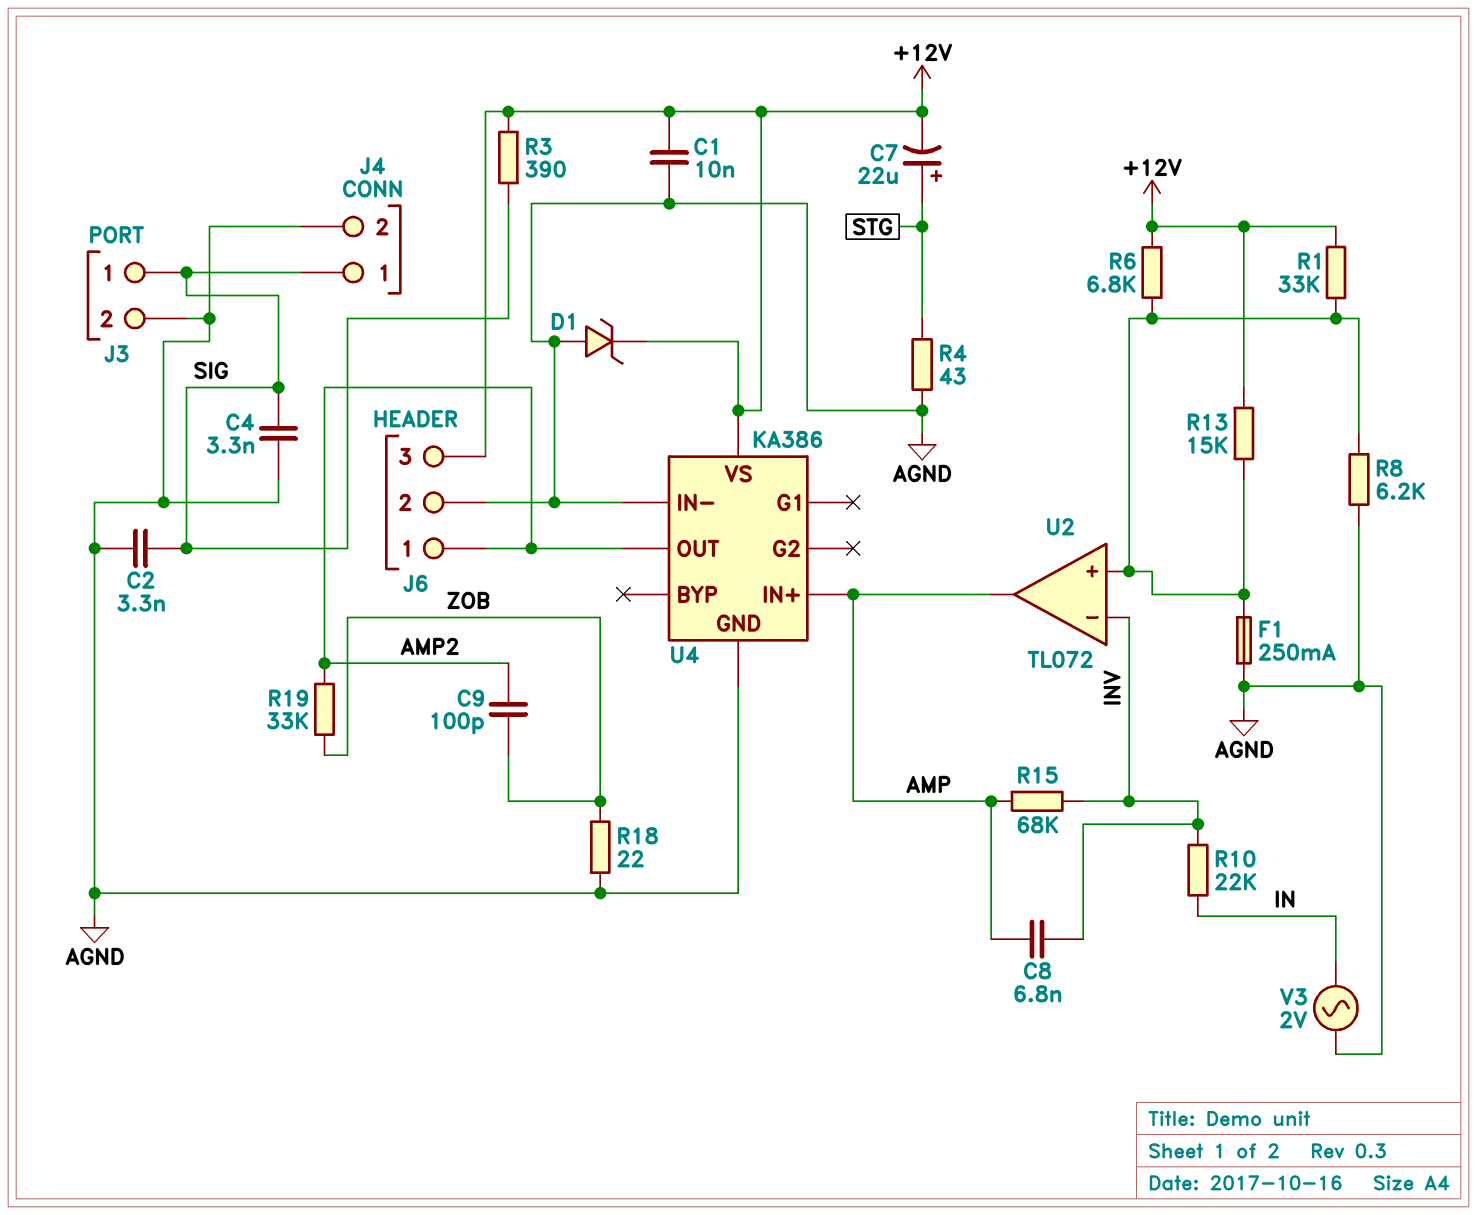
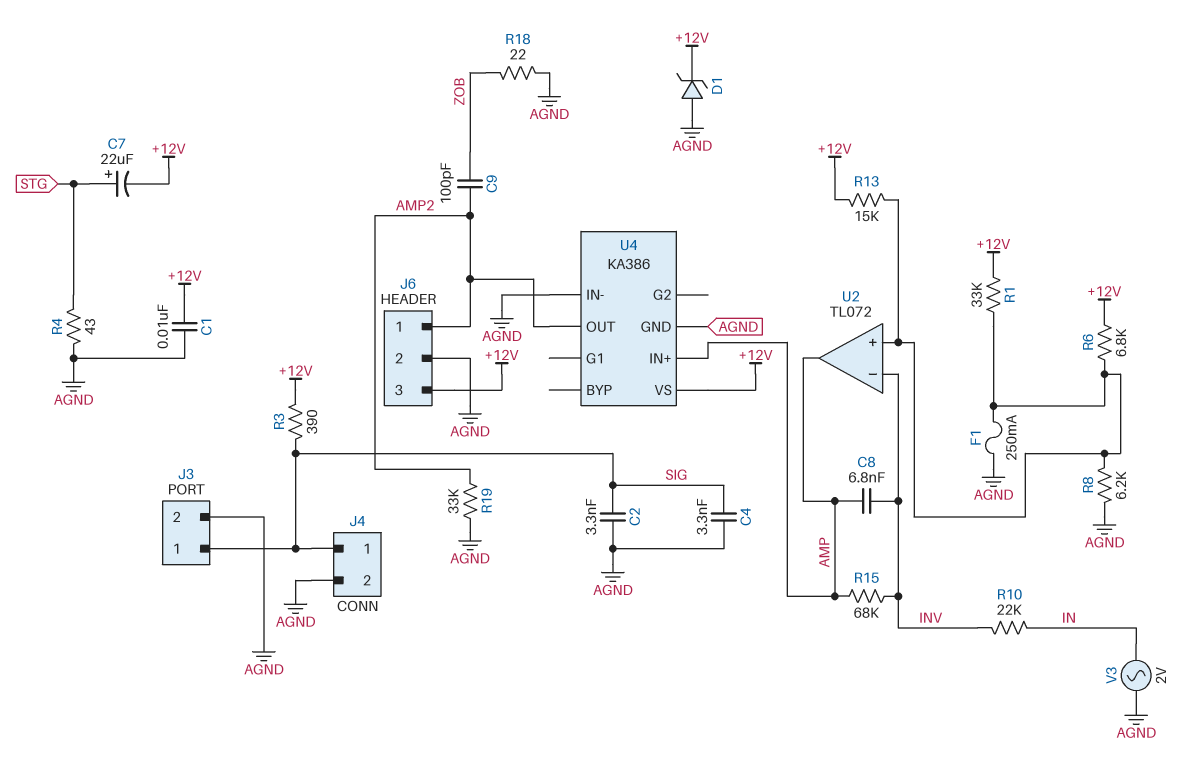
R19: 33k (AMP2, ZOB) -> 33k (AGND, AMP2)

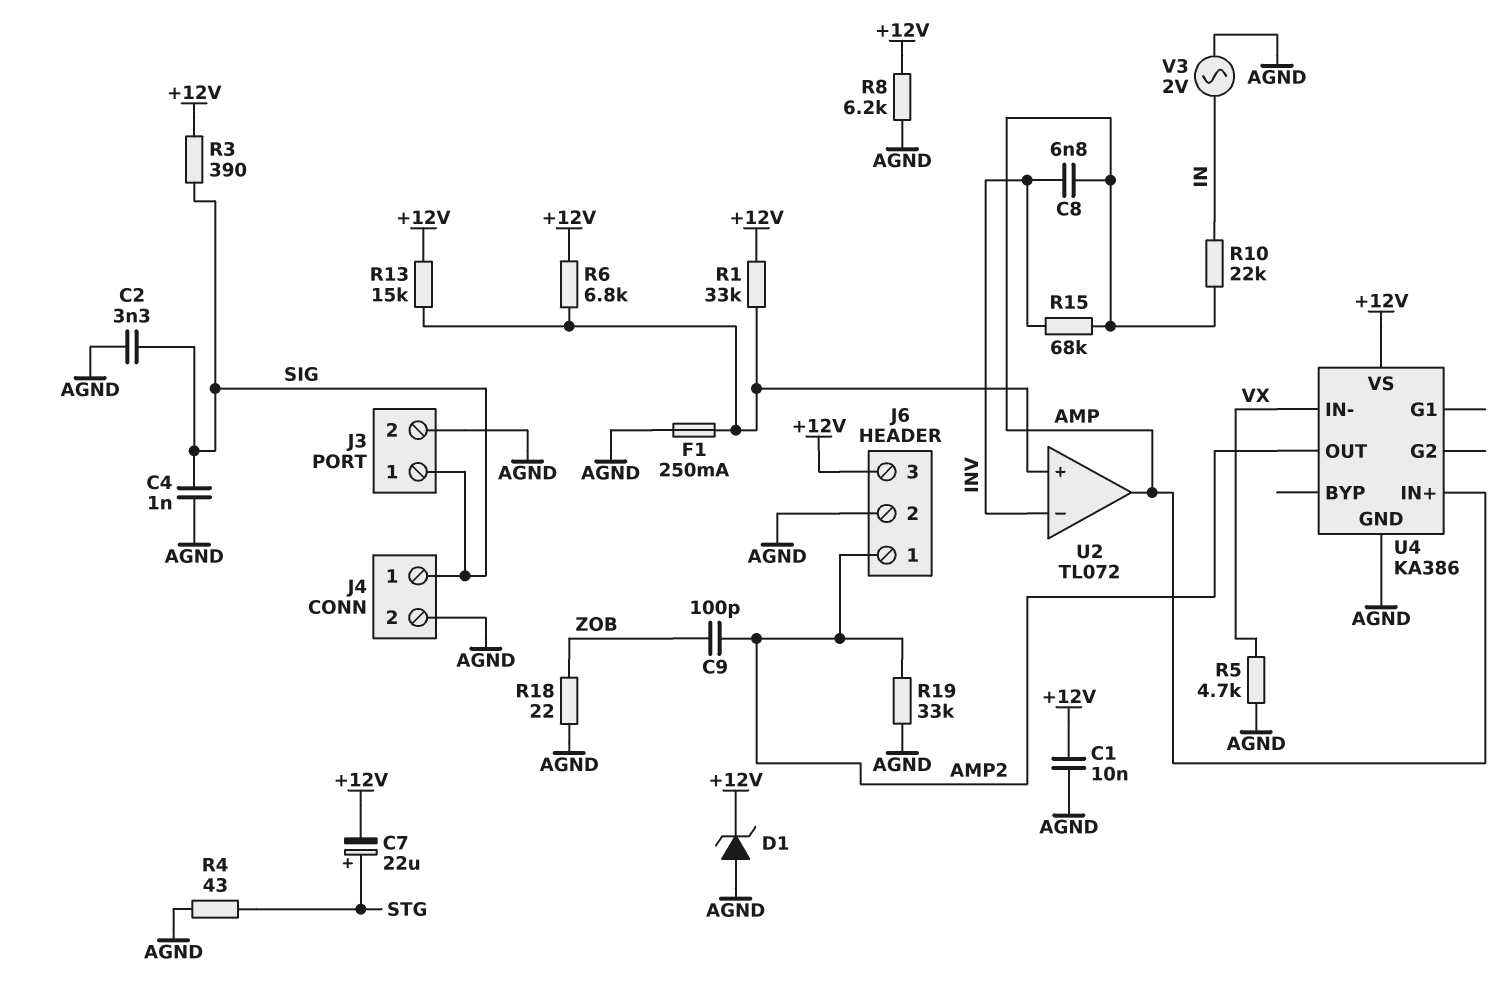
C4: 3.3nF (AGND, SIG) -> 1nF (AGND, SIG)
R5: none -> 4.7k (AGND, VX)
R8: 6.2k (AGND, U2/in+) -> 6.2k (+12V, AGND)
R10: 22k (IN, INV) -> 22k (AMP, IN)
U4 pin IN-: AGND -> VX

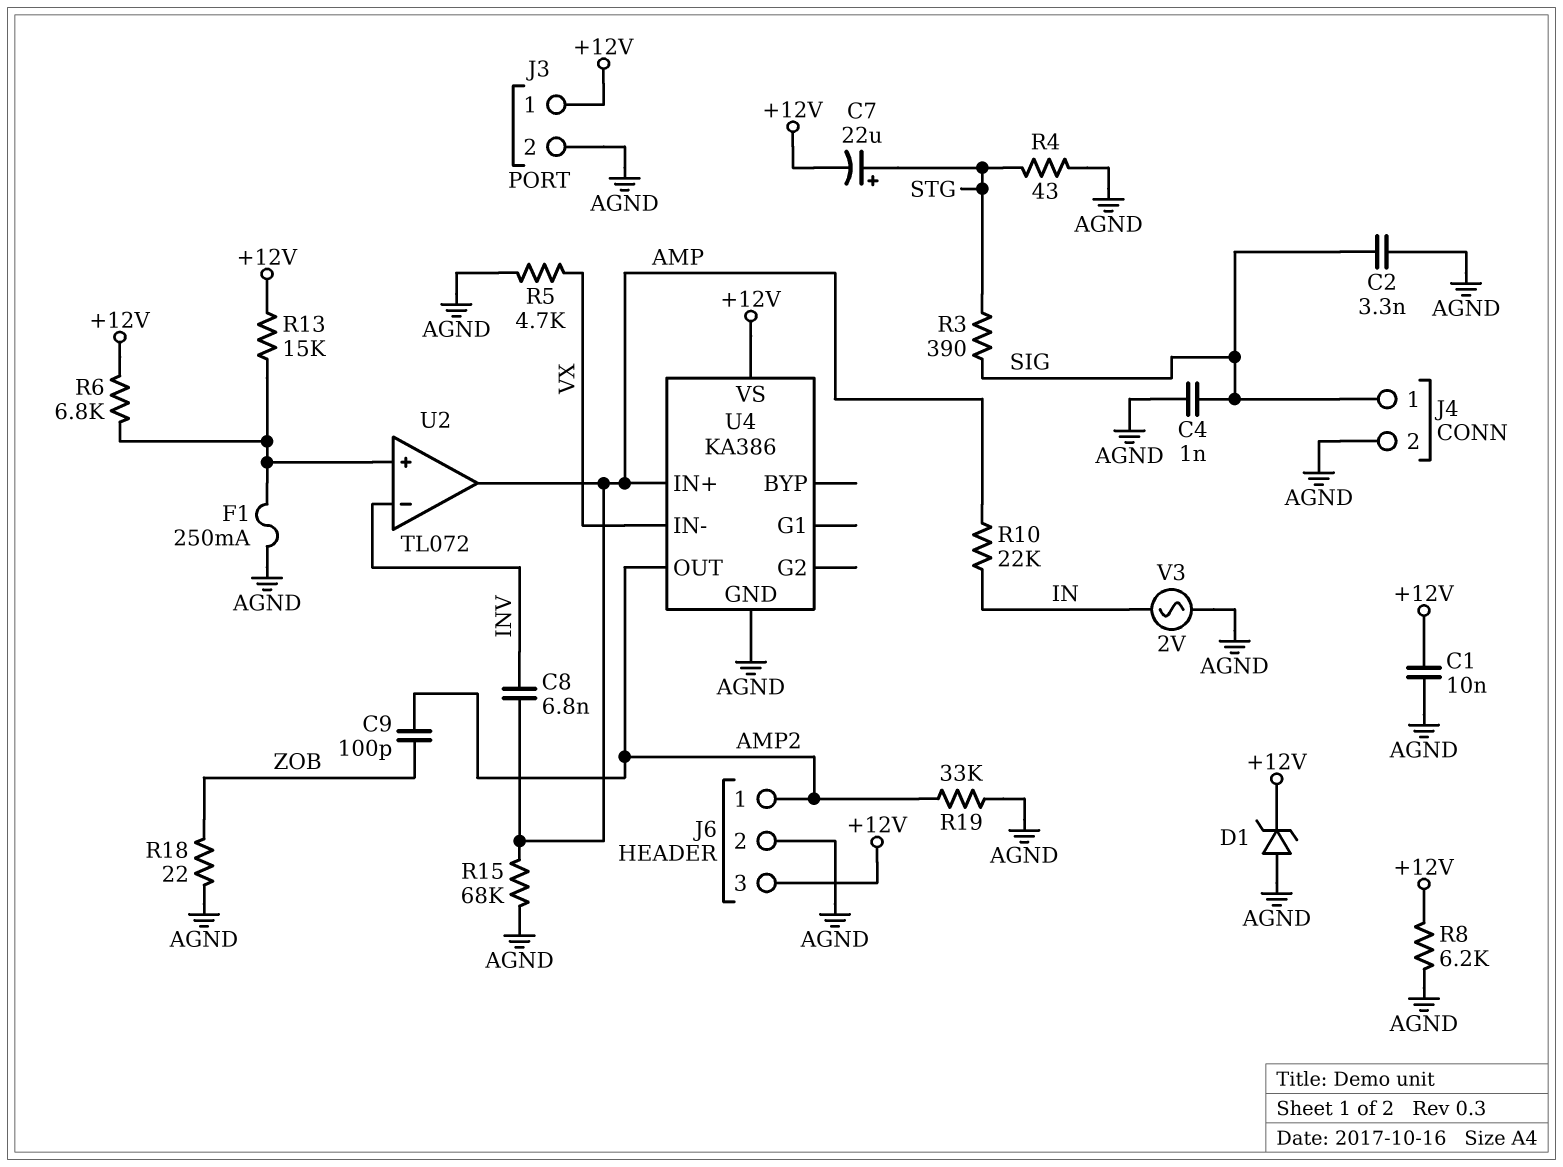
J3 pin 1: SIG -> +12V
R1: 33k (+12V, U2/in+) -> none
R3: 390 (+12V, SIG) -> 390 (SIG, STG)
R15: 68k (AMP, INV) -> 68k (AGND, AMP)

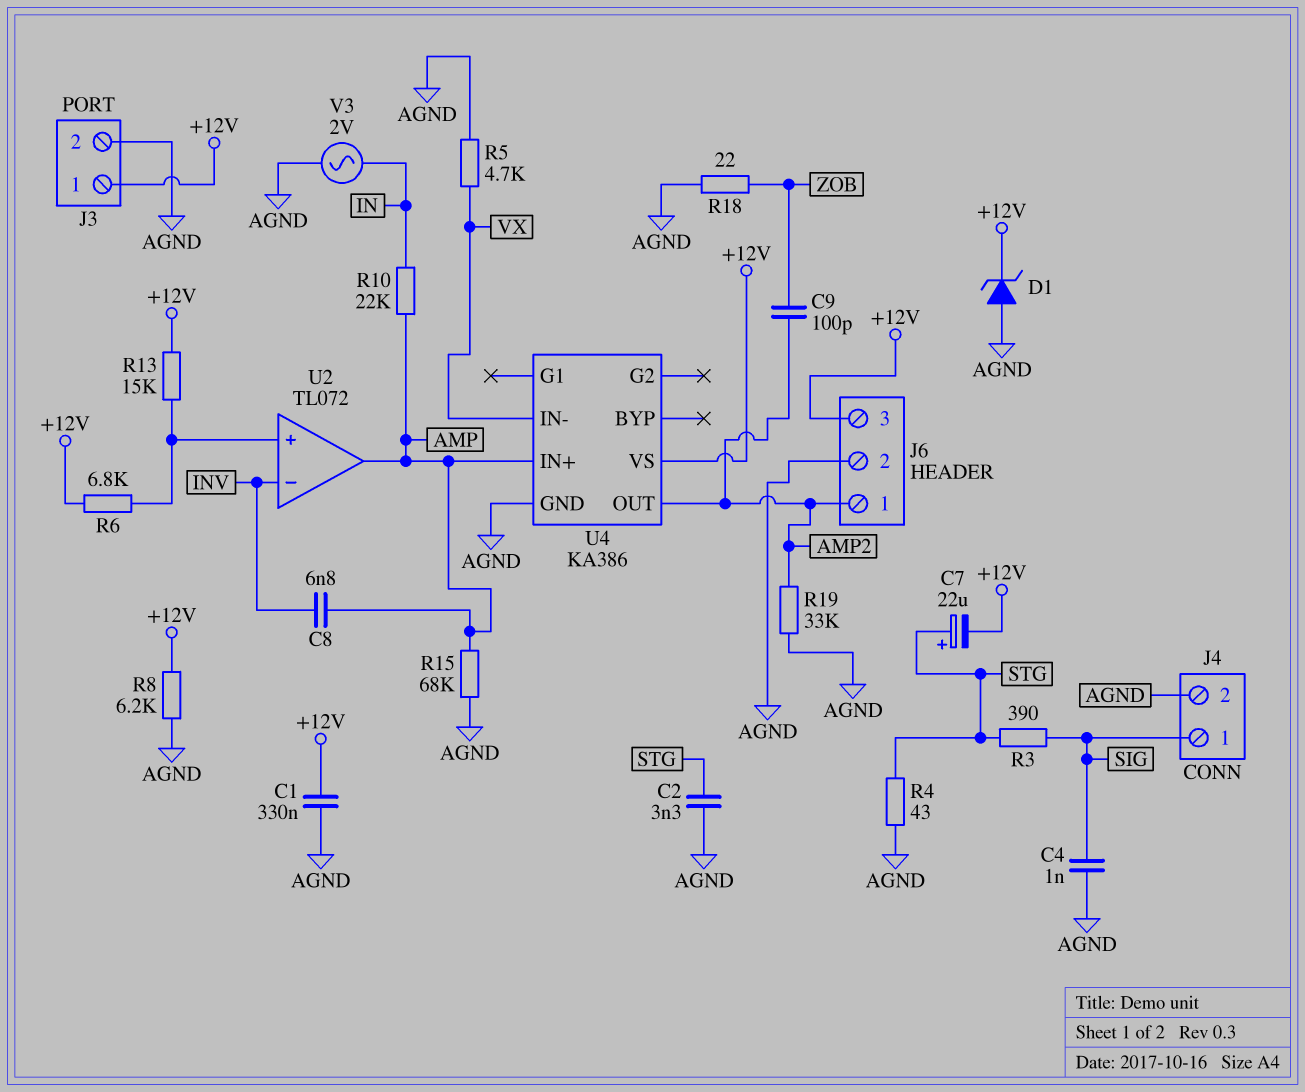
C1: 10nF (+12V, AGND) -> 330nF (+12V, AGND)
C2: 3.3nF (AGND, SIG) -> 3.3nF (AGND, STG)
F1: 250mA (AGND, U2/in+) -> none

